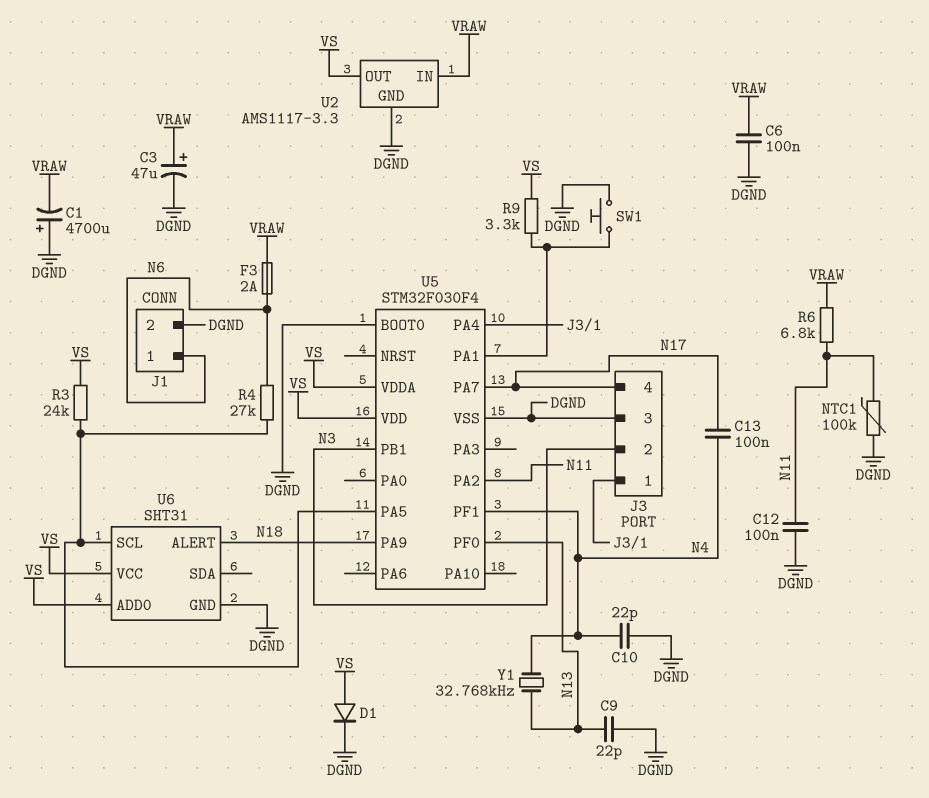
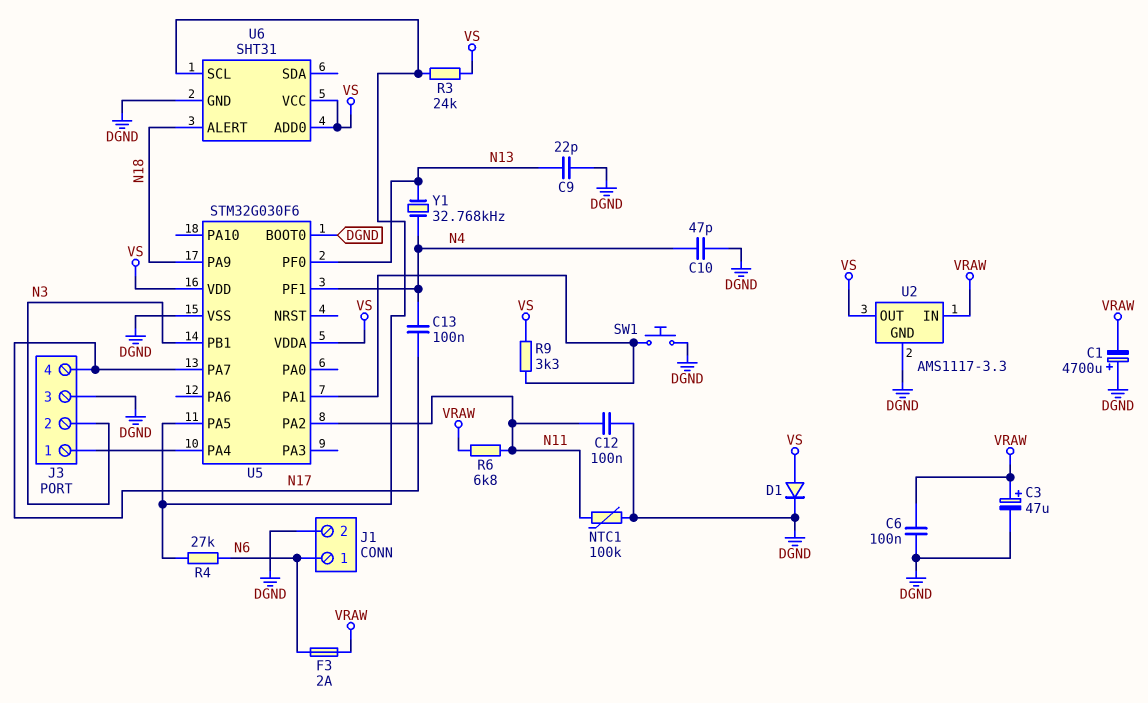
C10: 22pF (DGND, N4) -> 47pF (DGND, N4)
U5: STM32F030F4 -> STM32G030F6

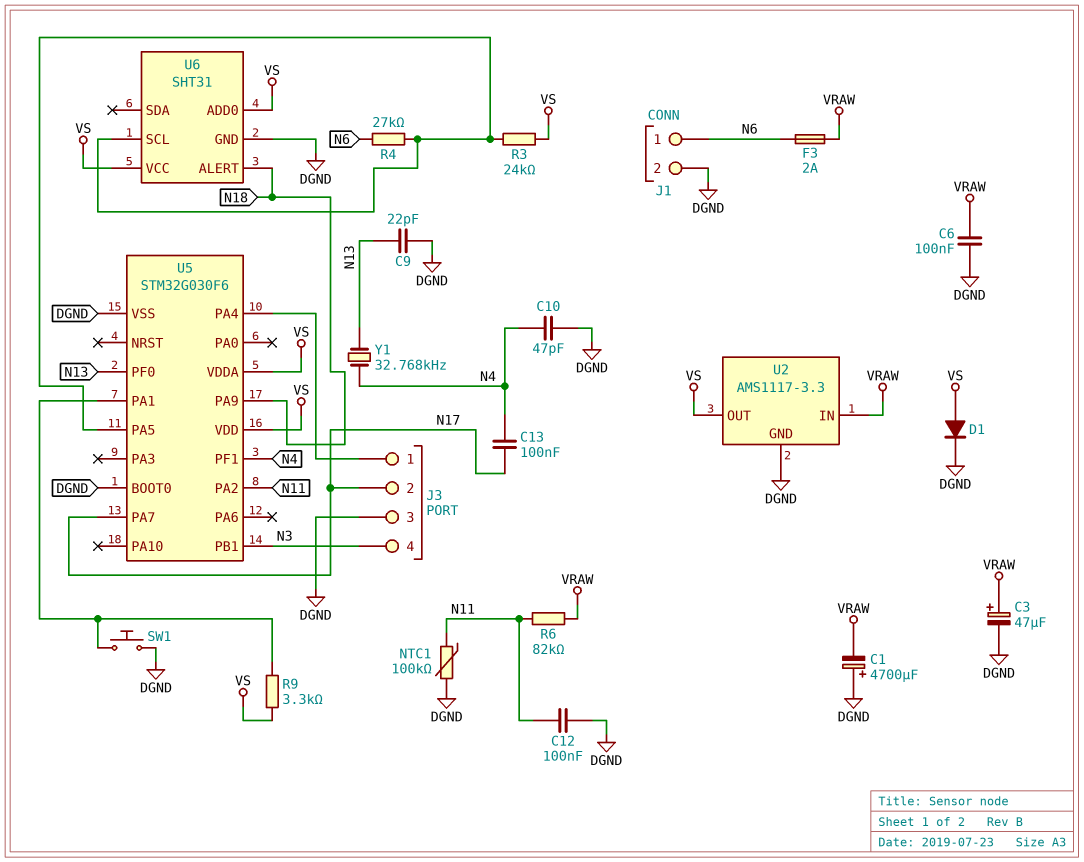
J3 pin 2: N3 -> N17
J3 pin 4: N17 -> N3
R6: 6.8k (N11, VRAW) -> 82k (N11, VRAW)

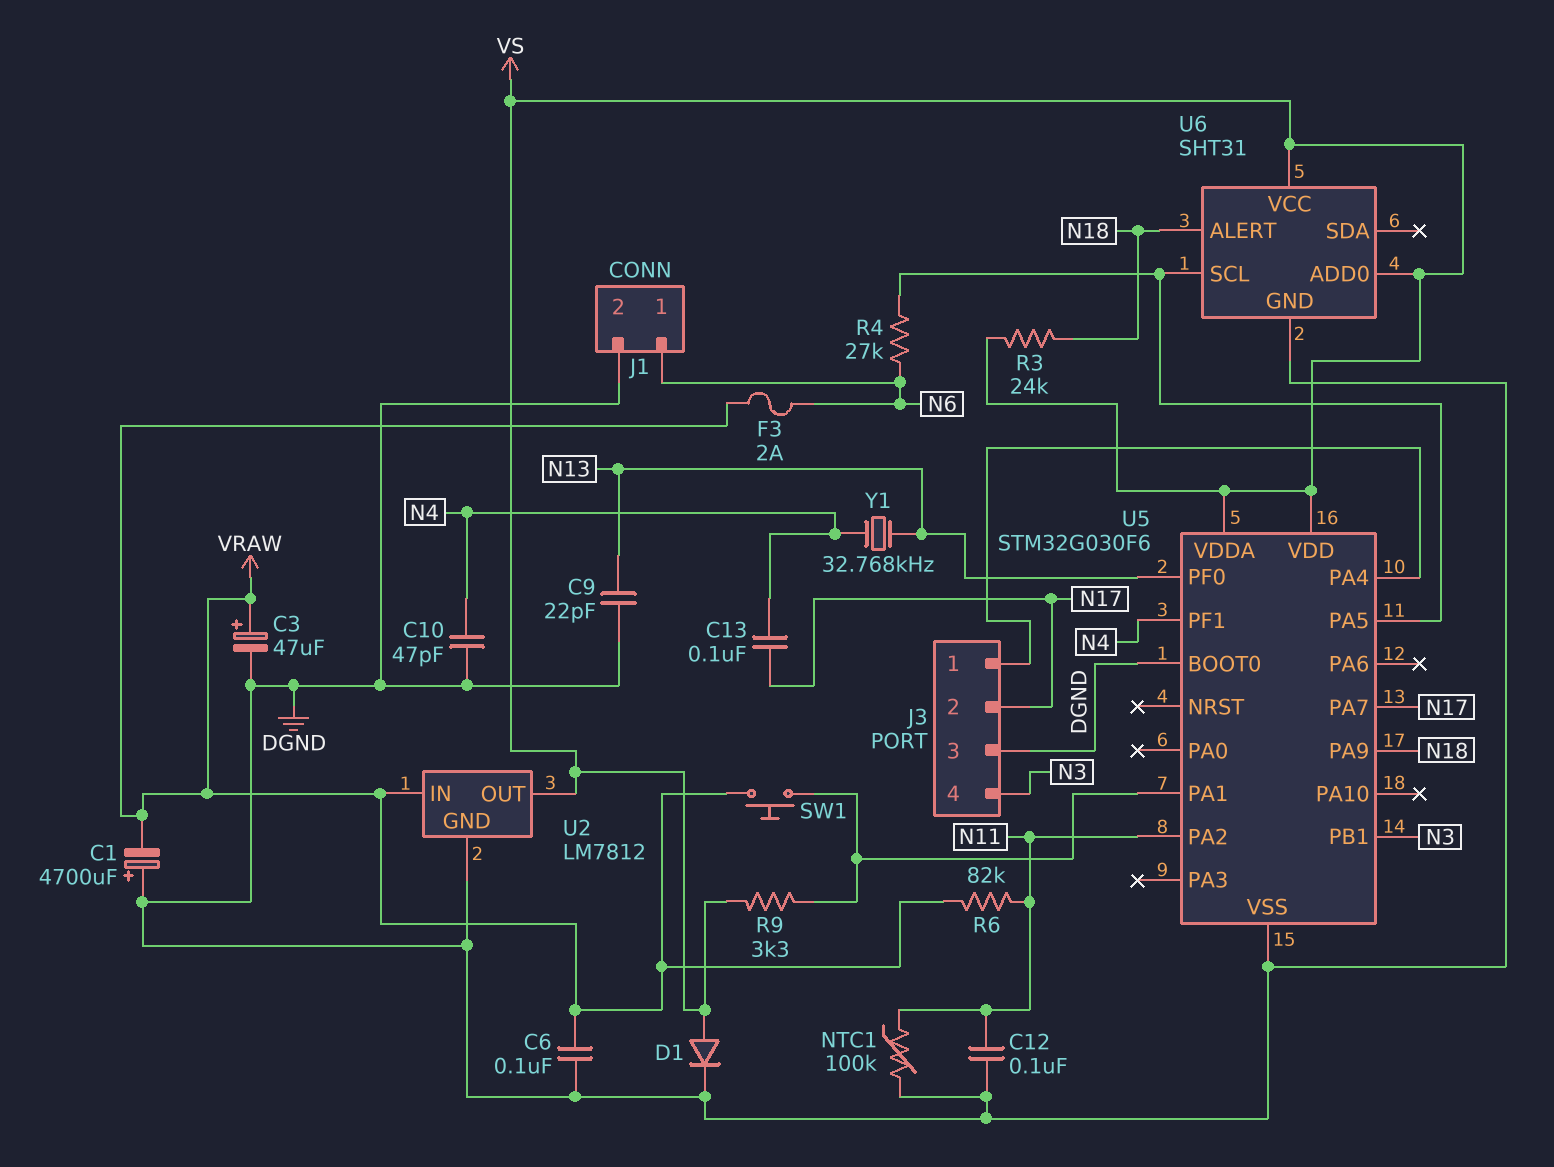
R3: 24k (U5/PA5, VS) -> 24k (N18, VS)
SW1: button (DGND, U5/PA1) -> button (U5/PA1, VRAW)
U2: AMS1117-3.3 -> LM7812

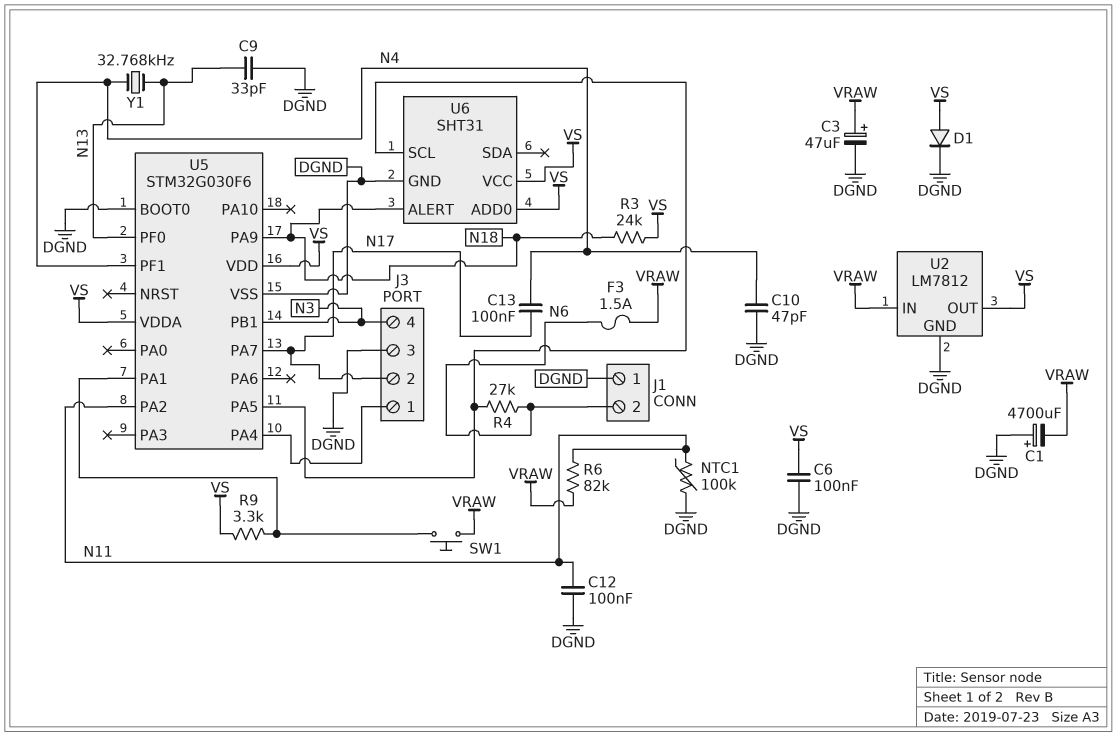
C6: 100nF (DGND, VRAW) -> 100nF (DGND, VS)
C9: 22pF (DGND, N13) -> 33pF (DGND, N13)
F3: 2A (N6, VRAW) -> 1.5A (N6, VRAW)
J1 pin 1: N6 -> DGND
J1 pin 2: DGND -> N6

